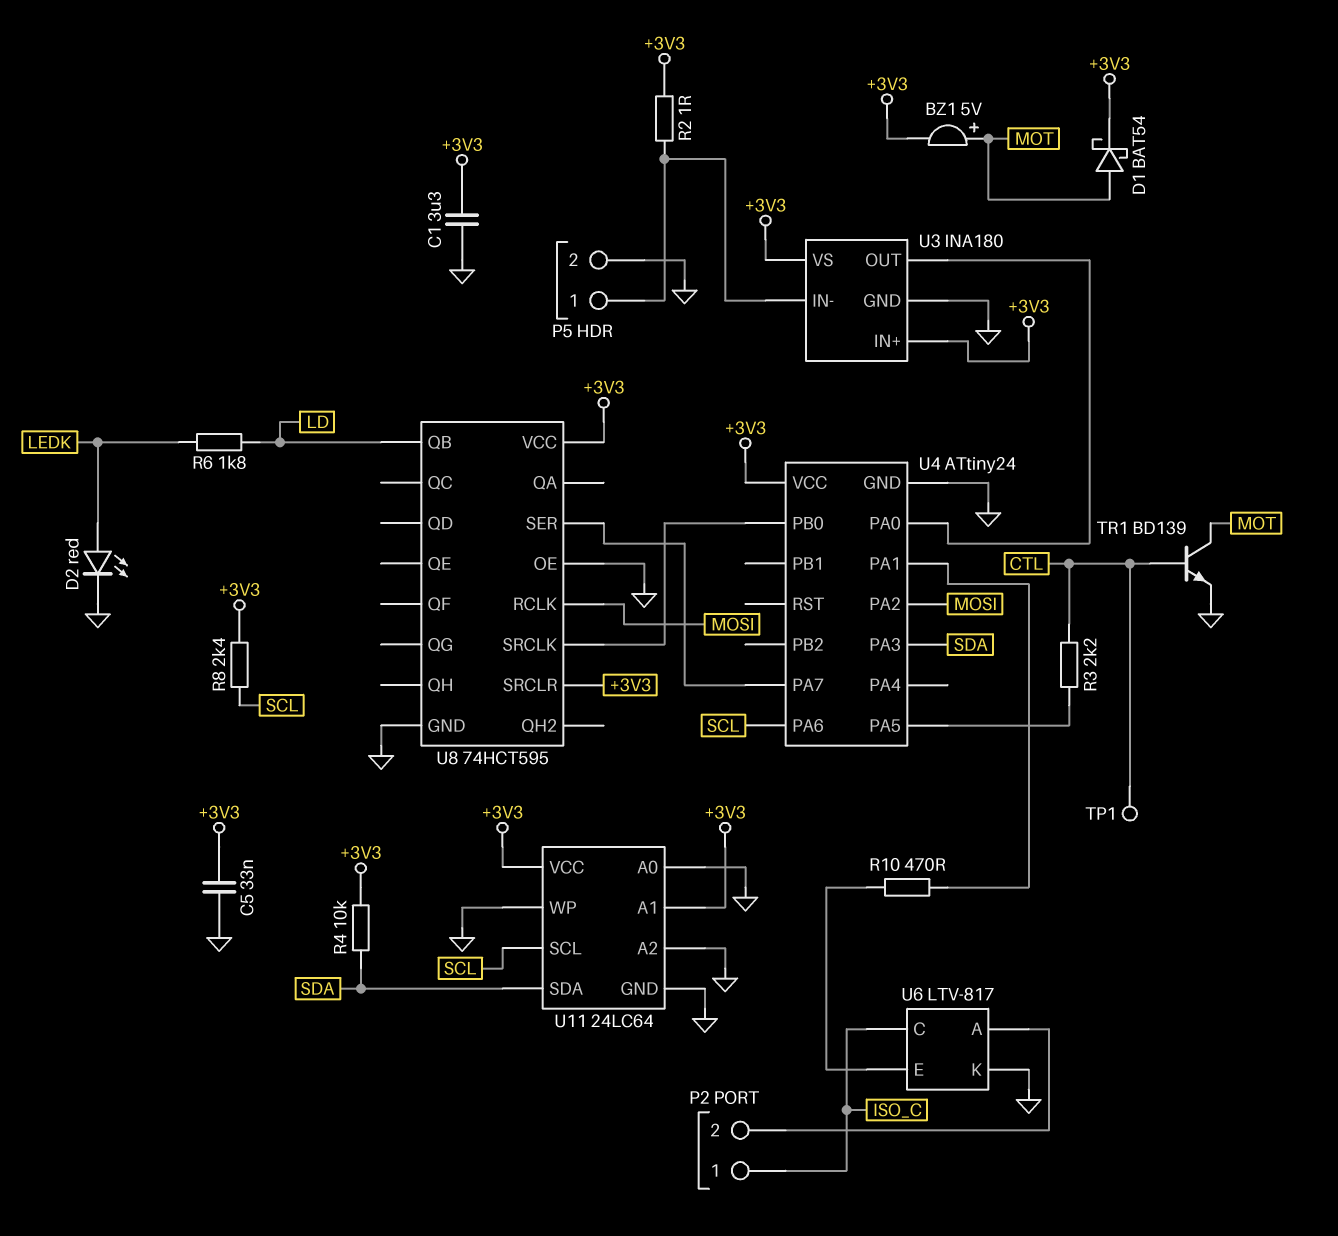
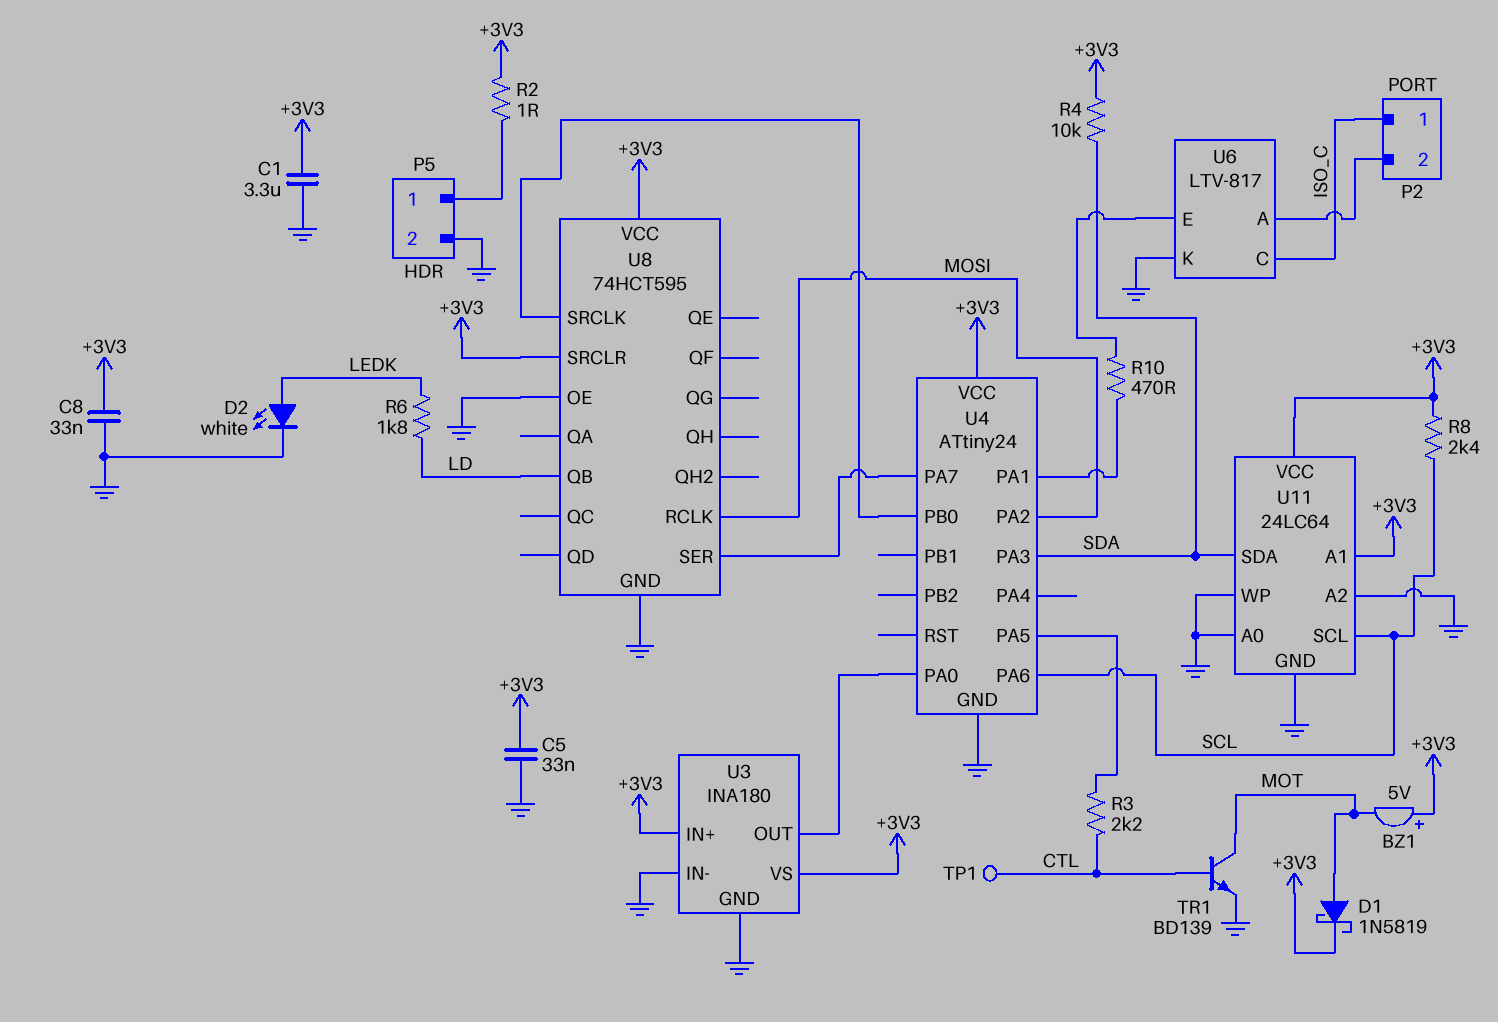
BZ1: buzzer 5V (plus MOT, minus +3V3) -> buzzer 5V (plus +3V3, minus MOT)
C8: none -> 33nF (+3V3, GND)
D1: schottky BAT54 (A MOT, K +3V3) -> schottky 1N5819 (A MOT, K +3V3)
D2: LED red (A LEDK, K GND) -> LED white (A LEDK, K GND)
U3 pin IN-: P5/1 -> GND

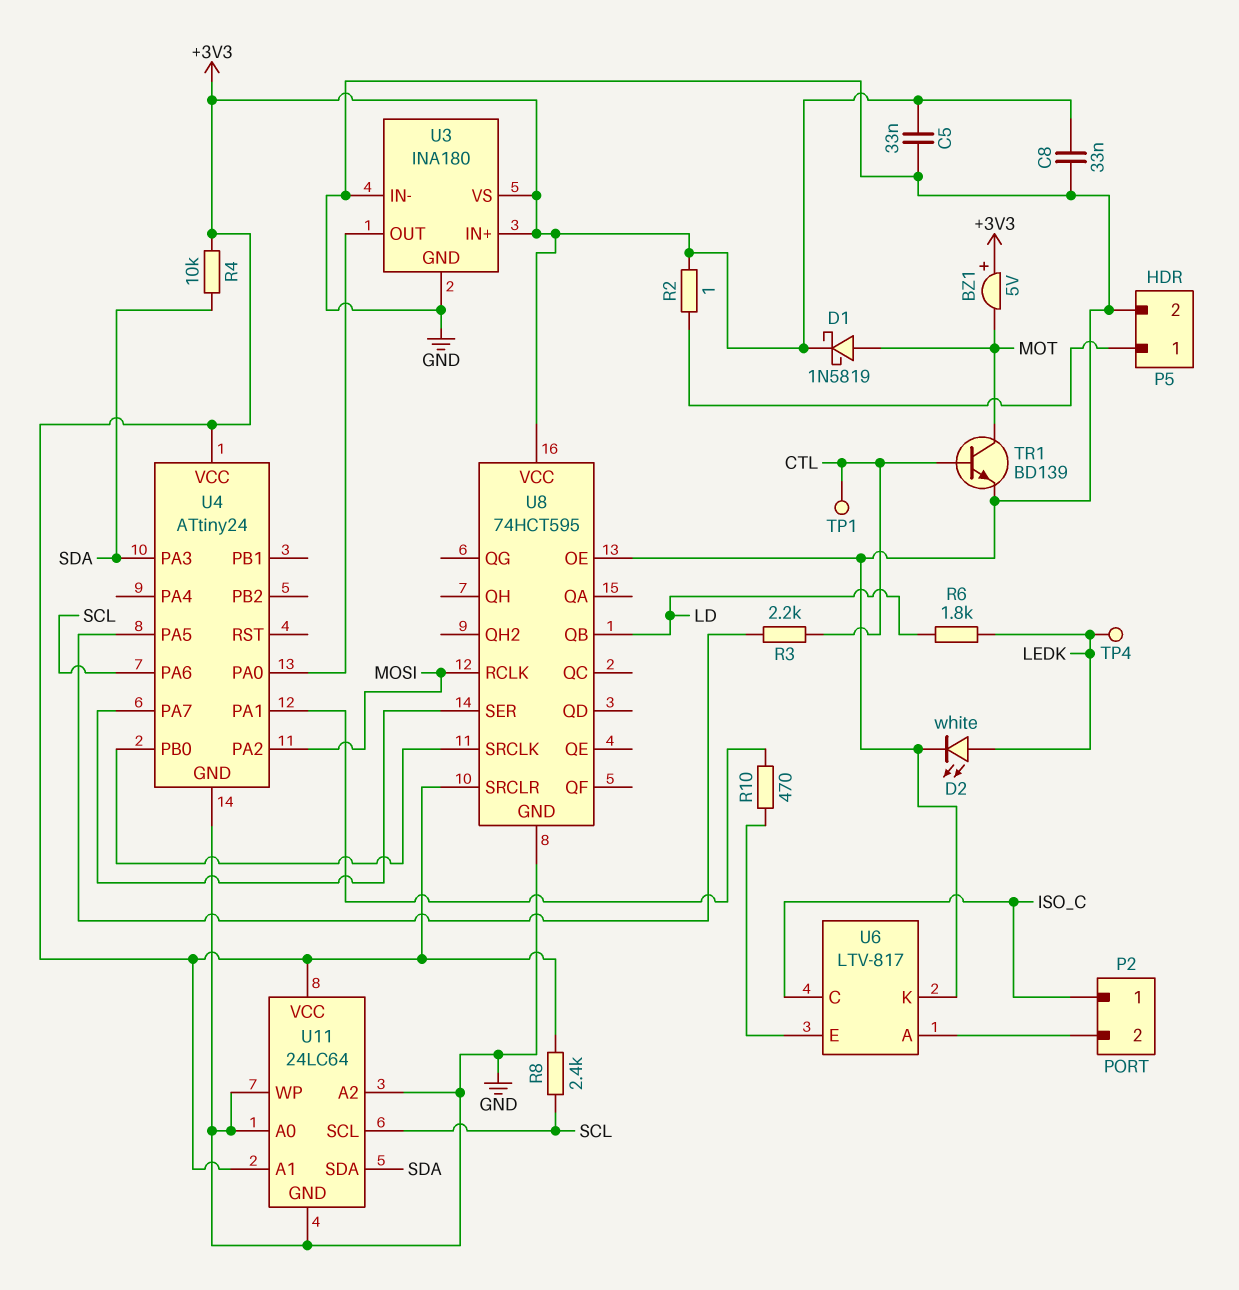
C1: 3.3uF (+3V3, GND) -> none
TP4: none -> test point (LEDK)

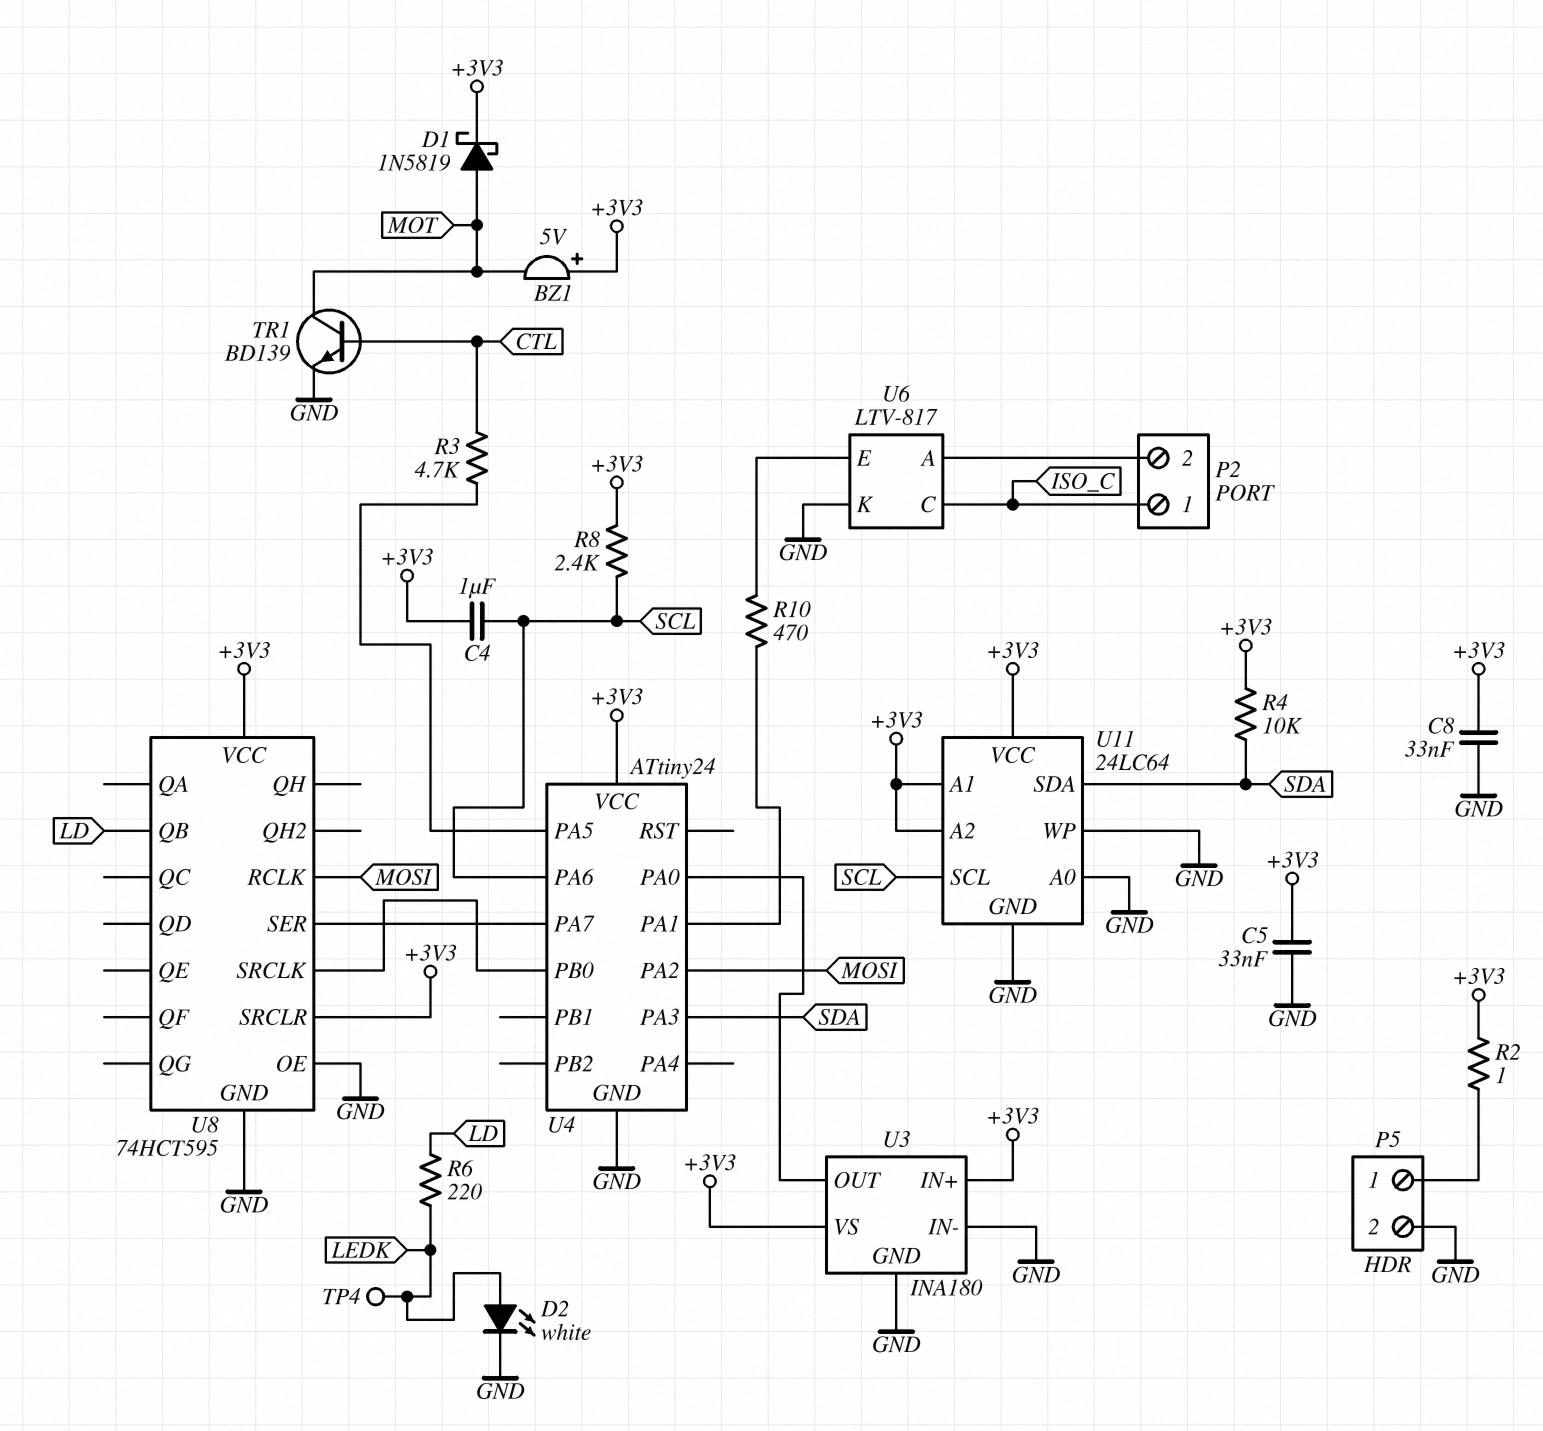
C4: none -> 1uF (+3V3, SCL)
R3: 2.2k (CTL, U4/PA5) -> 4.7k (CTL, U4/PA5)
R6: 1.8k (LD, LEDK) -> 220 (LD, LEDK)
TP1: test point (CTL) -> none
U11 pin A2: GND -> +3V3

